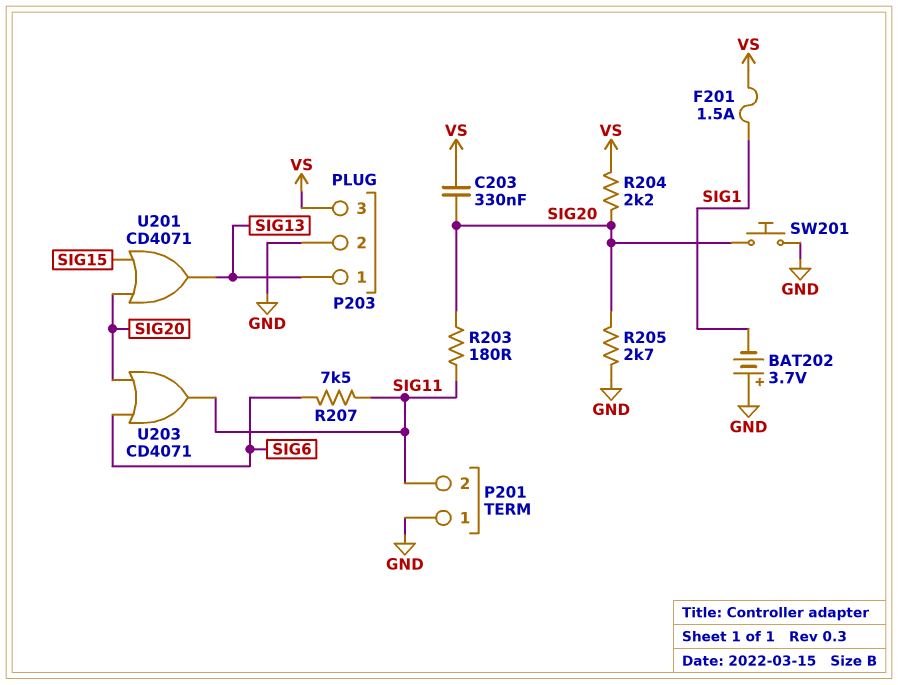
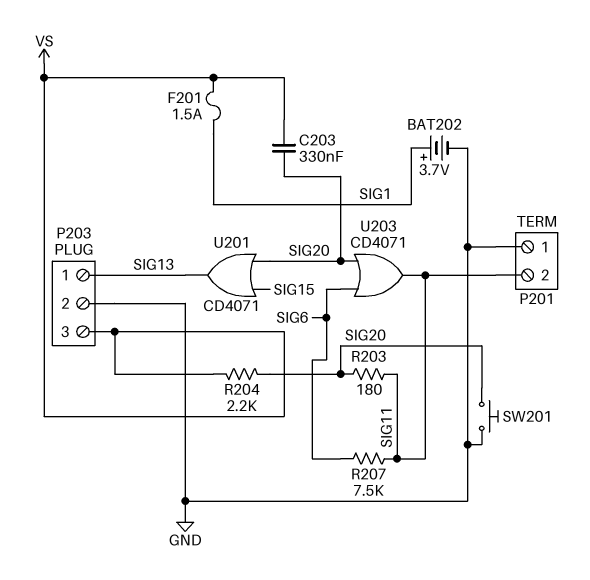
BAT202: 3.7V (plus GND, minus SIG1) -> 3.7V (plus SIG1, minus GND)
R205: 2.7k (GND, SIG20) -> none

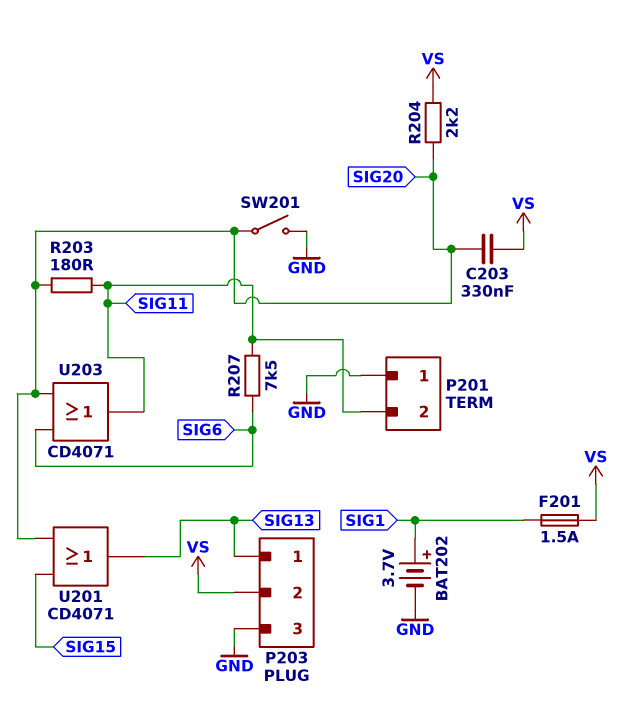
P203 pin 2: GND -> VS
P203 pin 3: VS -> GND
SW201: button (GND, SIG20) -> switch (GND, SIG20)

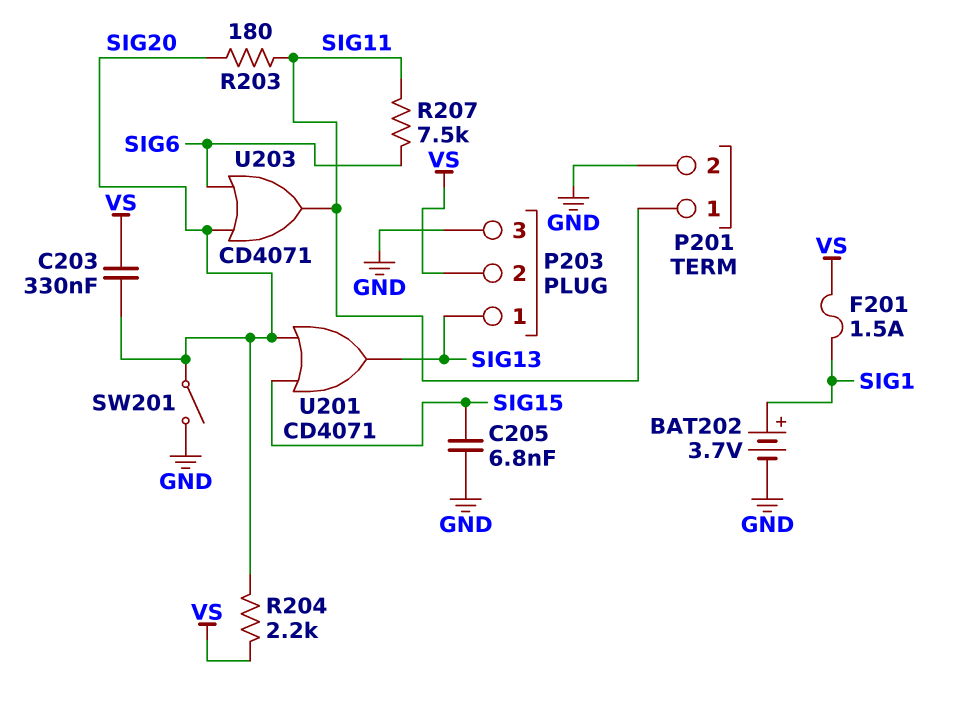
C205: none -> 6.8nF (GND, SIG15)
P201 pin 1: GND -> SIG11
P201 pin 2: SIG11 -> GND

